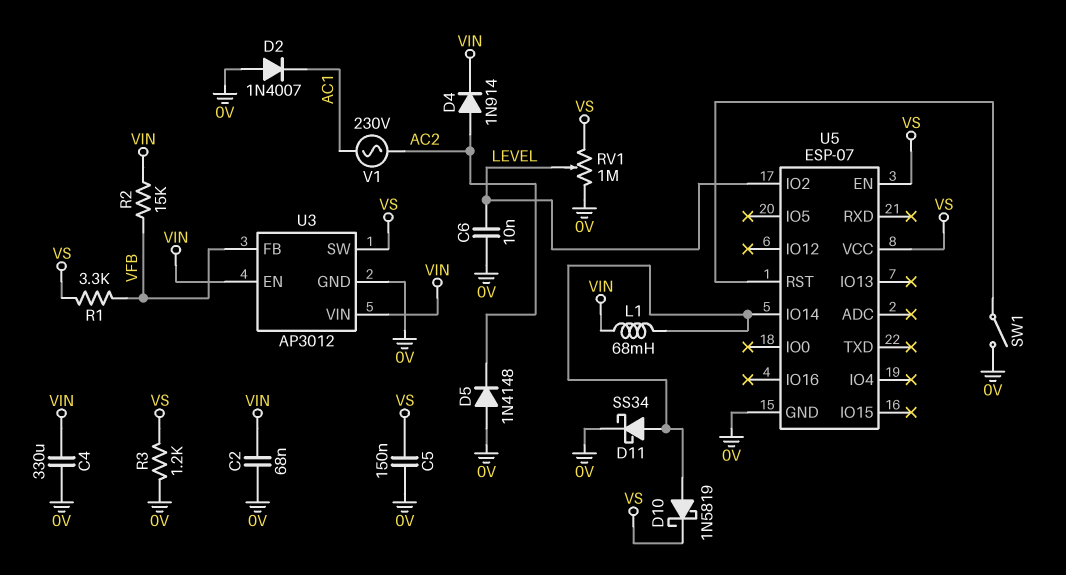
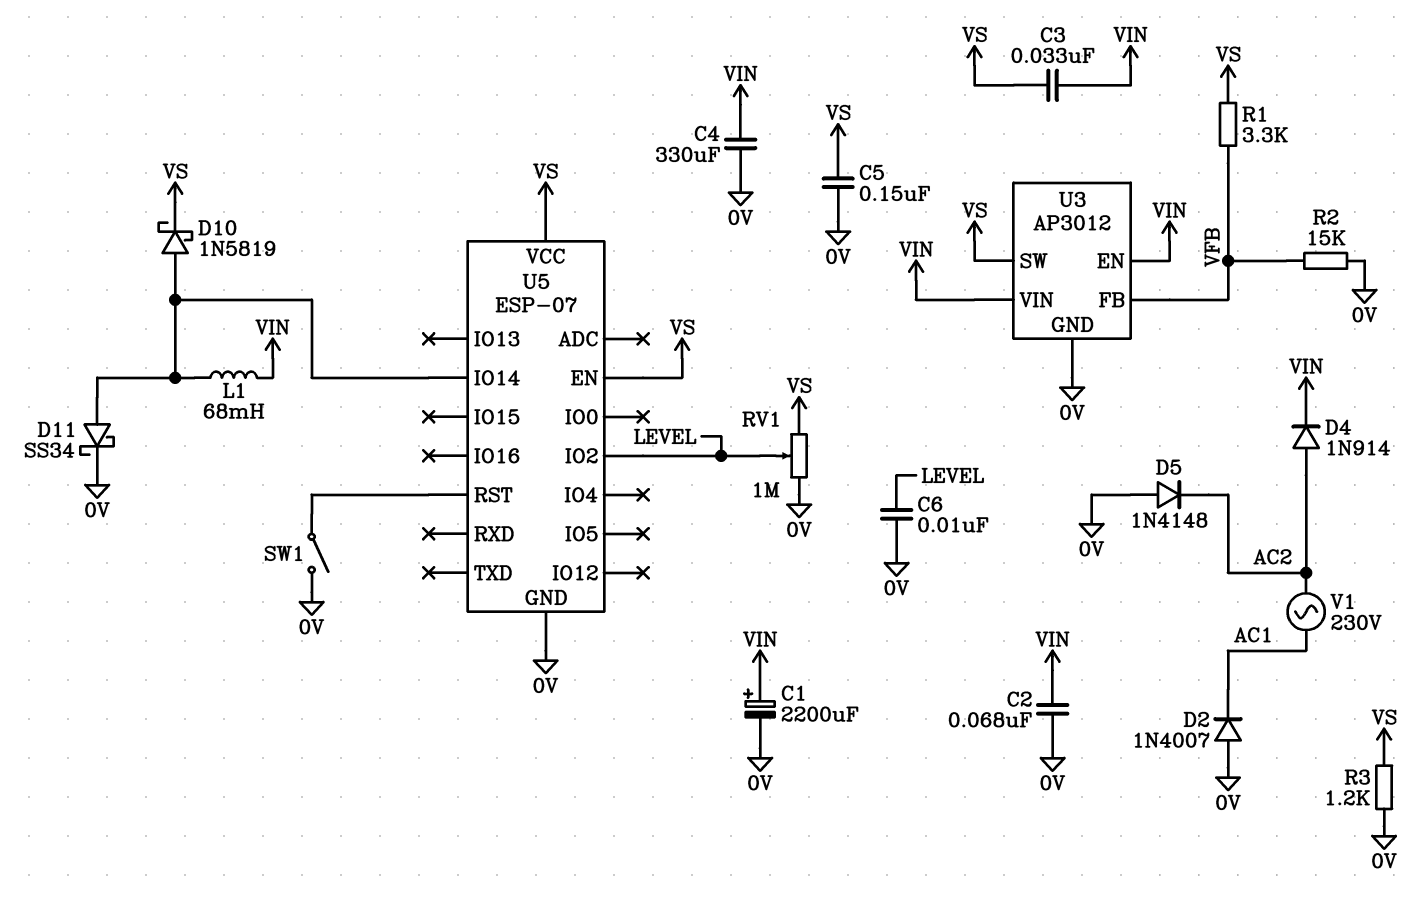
C1: none -> 2200uF (plus VIN, minus 0V)
C3: none -> 33nF (VIN, VS)
R2: 15k (VFB, VIN) -> 15k (0V, VFB)

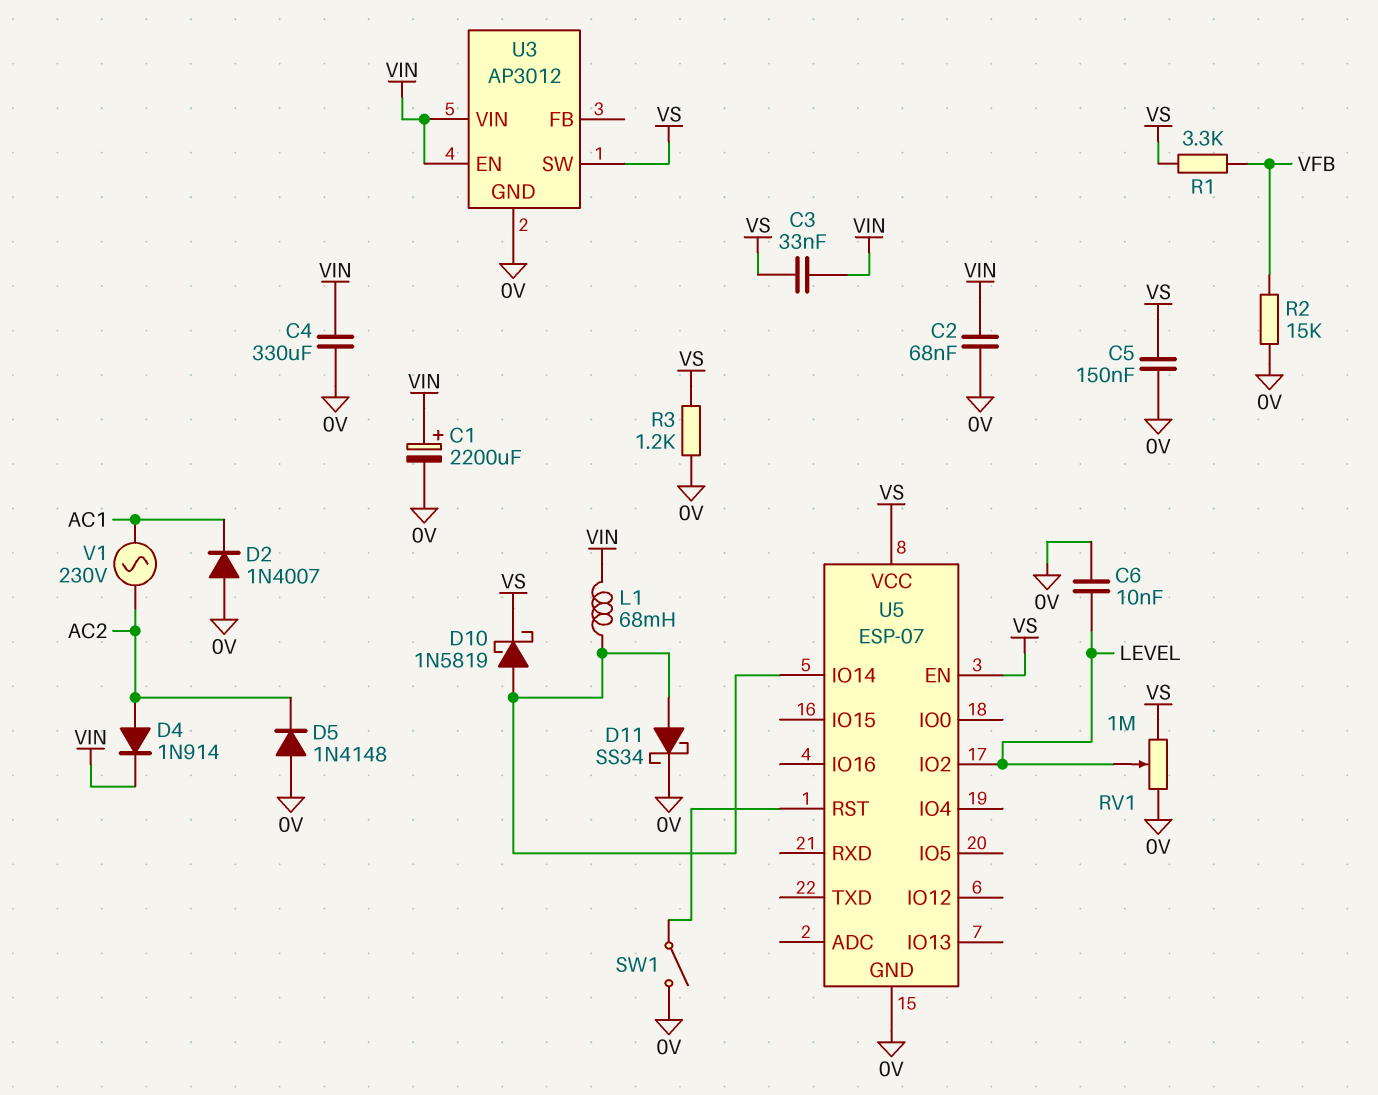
U3 pin FB: VFB -> none

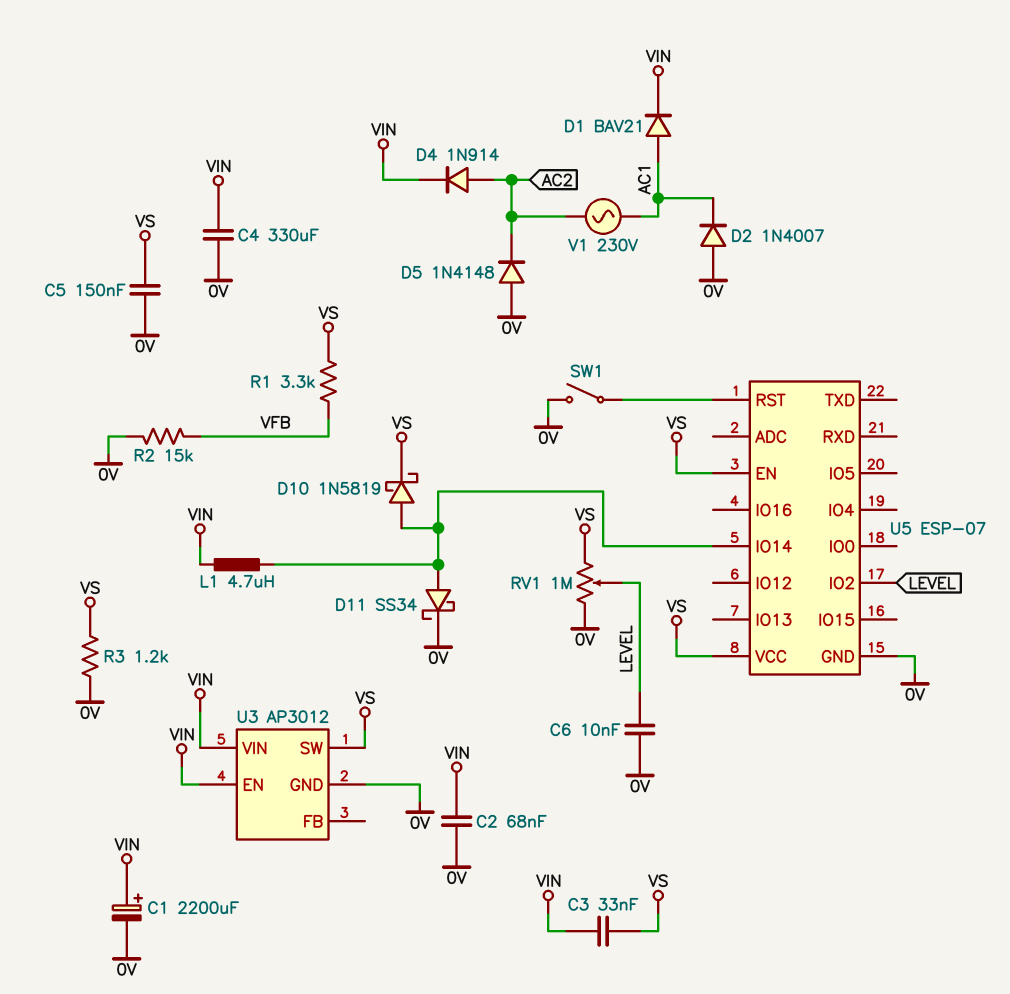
D1: none -> diode BAV21 (A AC1, K VIN)
L1: 68mH (U5/IO14, VIN) -> 4.7uH (U5/IO14, VIN)

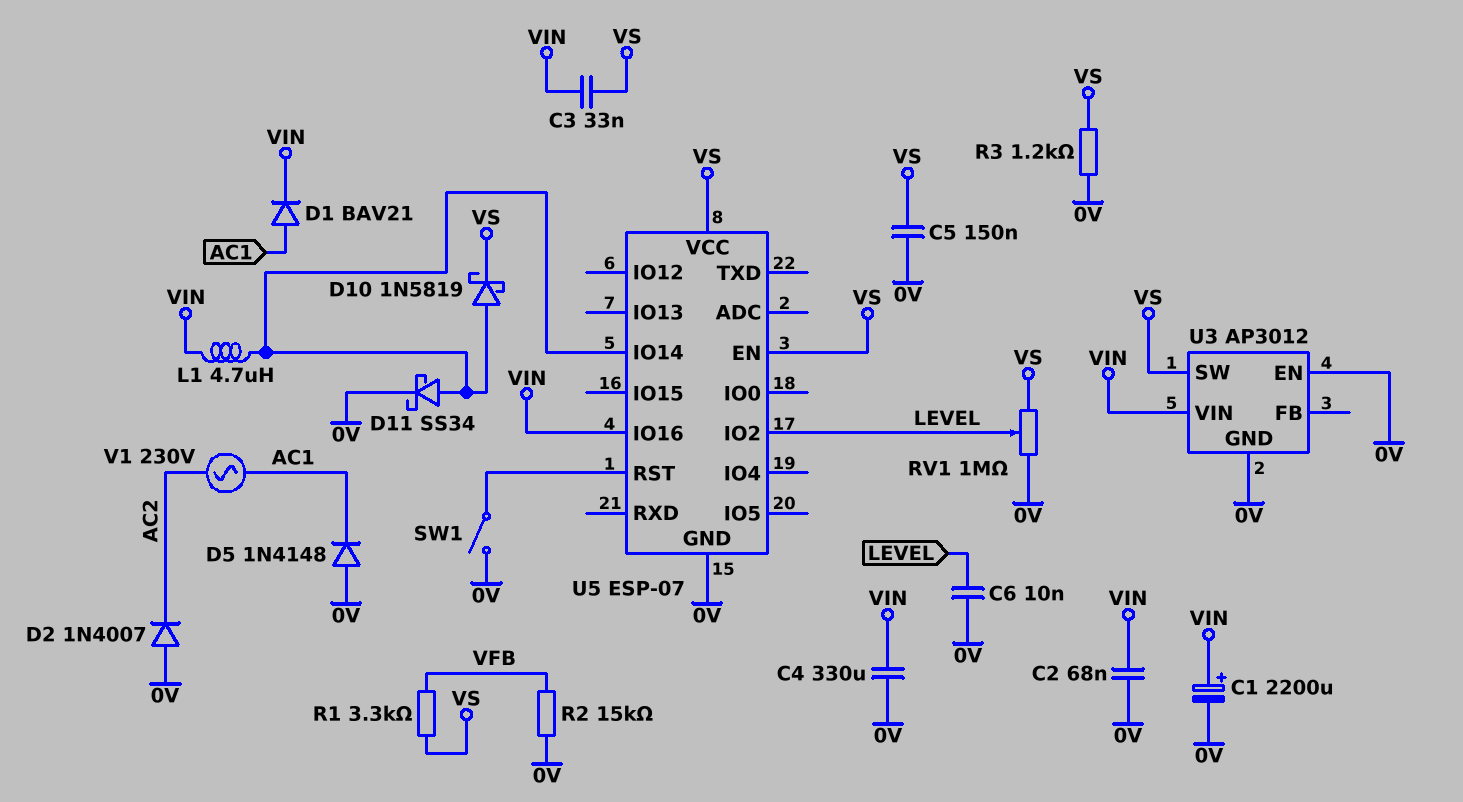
D2: diode 1N4007 (A 0V, K AC1) -> diode 1N4007 (A 0V, K AC2)
D4: diode 1N914 (A AC2, K VIN) -> none
D5: diode 1N4148 (A 0V, K AC2) -> diode 1N4148 (A 0V, K AC1)
U3 pin EN: VIN -> 0V
U5 pin IO16: none -> VIN

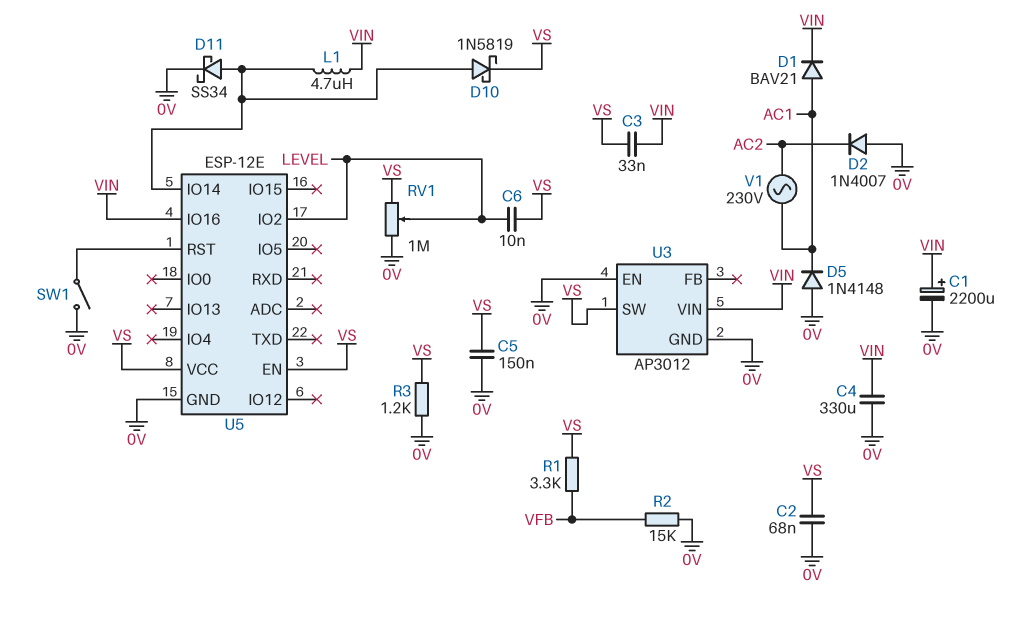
C2: 68nF (0V, VIN) -> 68nF (0V, VS)
C6: 10nF (0V, LEVEL) -> 10nF (LEVEL, VS)
U5: ESP-07 -> ESP-12E

